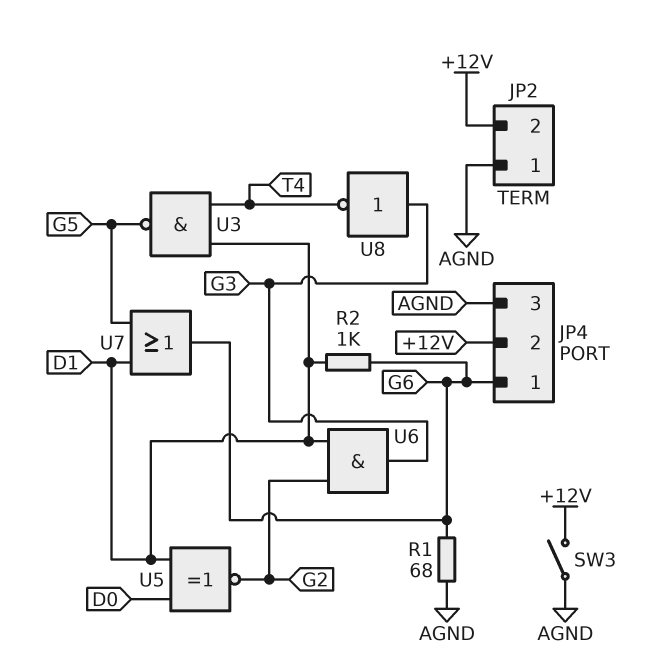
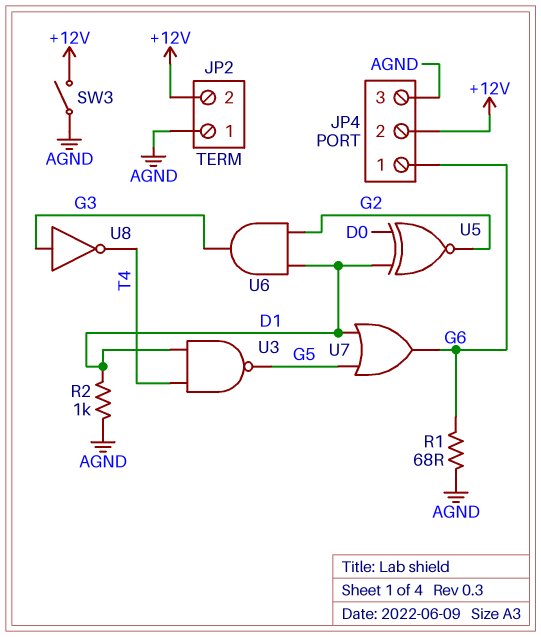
R2: 1k (D1, G6) -> 1k (AGND, D1)

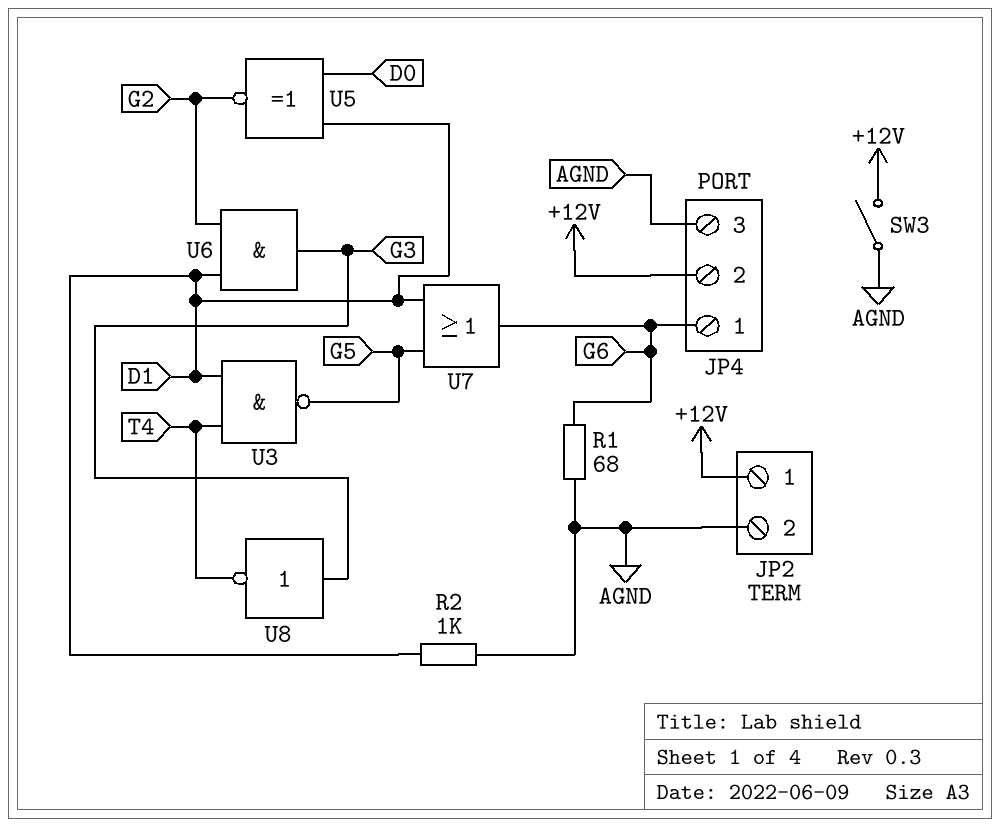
JP2 pin 1: AGND -> +12V
JP2 pin 2: +12V -> AGND

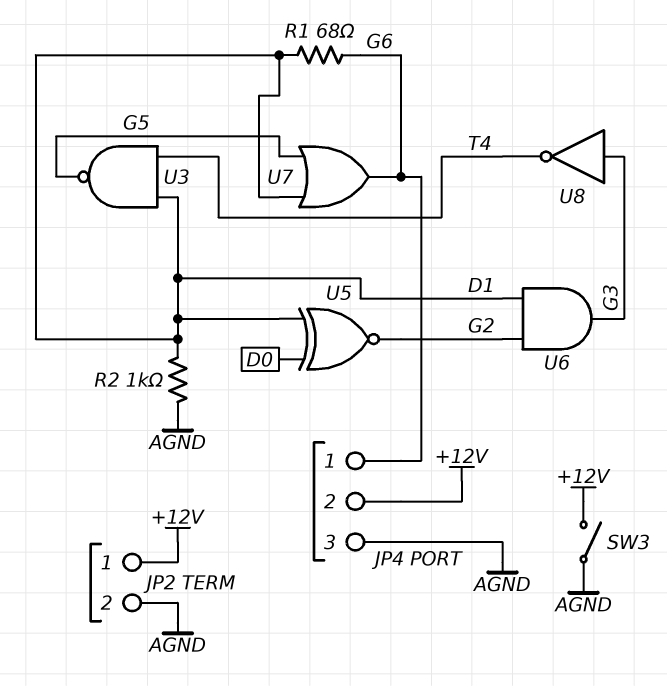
R1: 68 (AGND, G6) -> 68 (D1, G6)

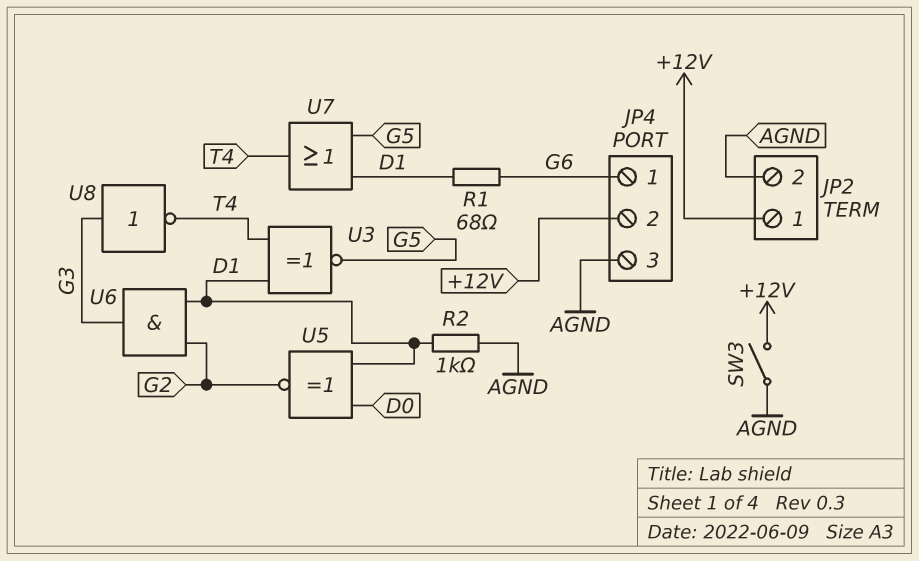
U3: NAND (in D1, in T4, out G5) -> XNOR (in D1, in T4, out G5)
U7: OR (in D1, in G5, out G6) -> OR (in D1, in G5, out T4)

